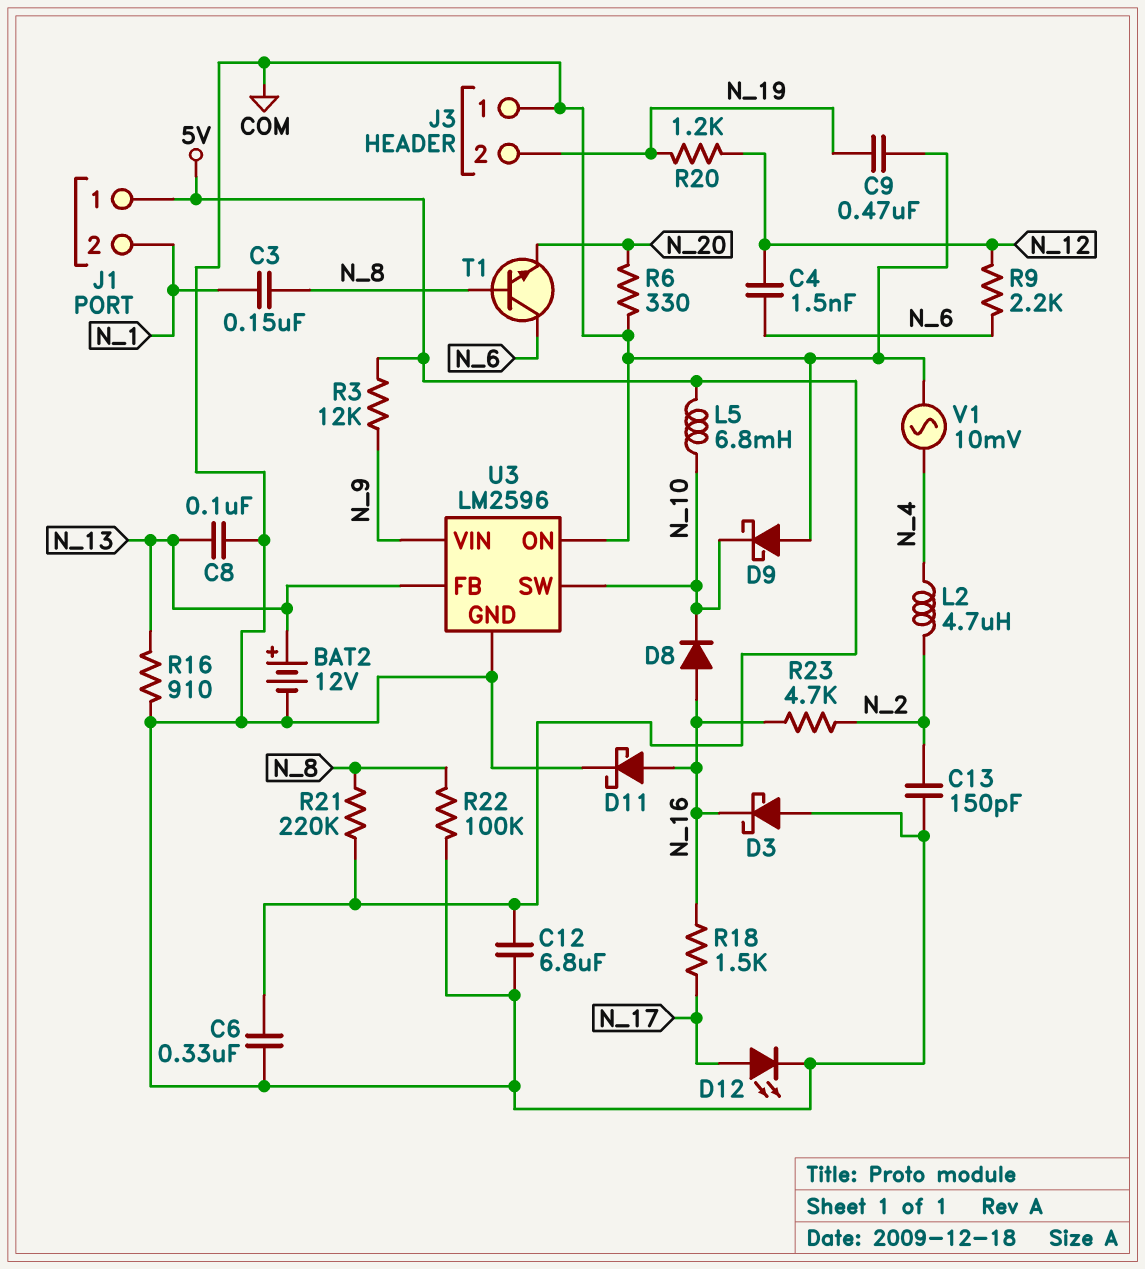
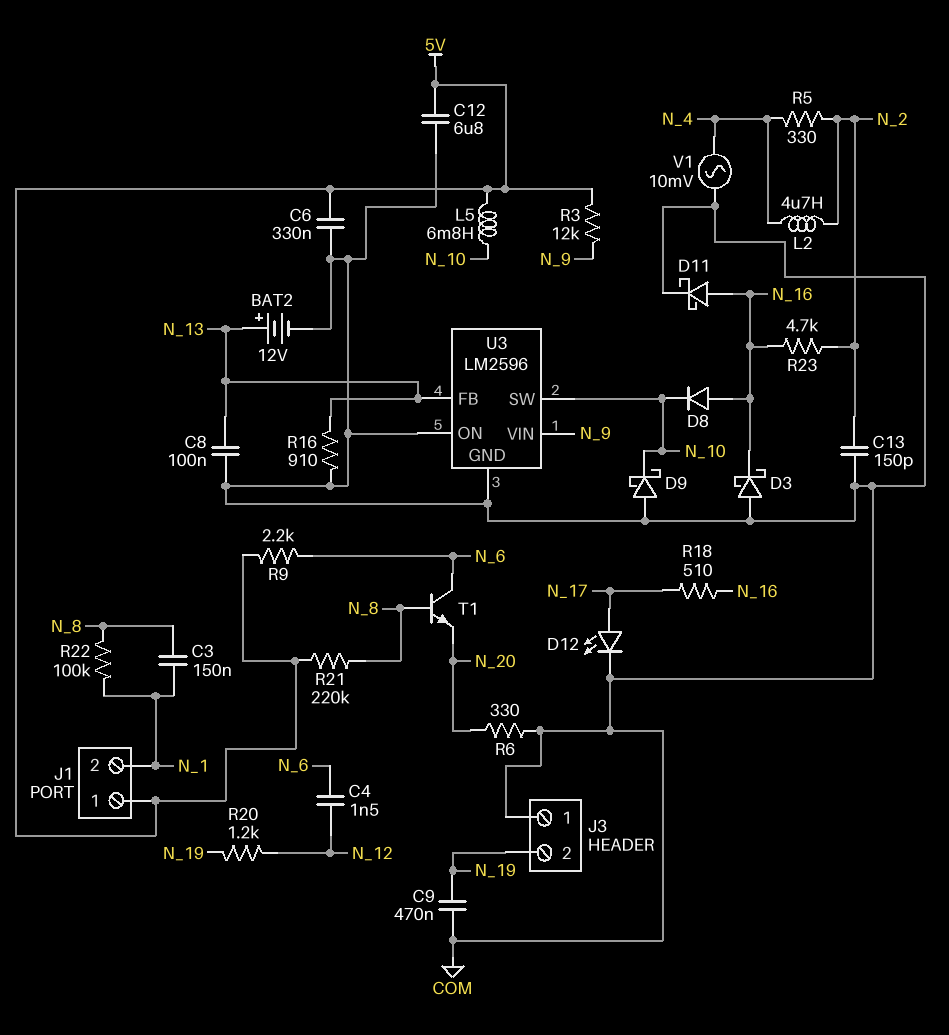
R5: none -> 330 (N_2, N_4)
R9: 2.2k (N_6, N_12) -> 2.2k (5V, N_6)
R18: 1.5k (N_16, N_17) -> 510 (N_16, N_17)
R22: 100k (COM, N_8) -> 100k (N_1, N_8)

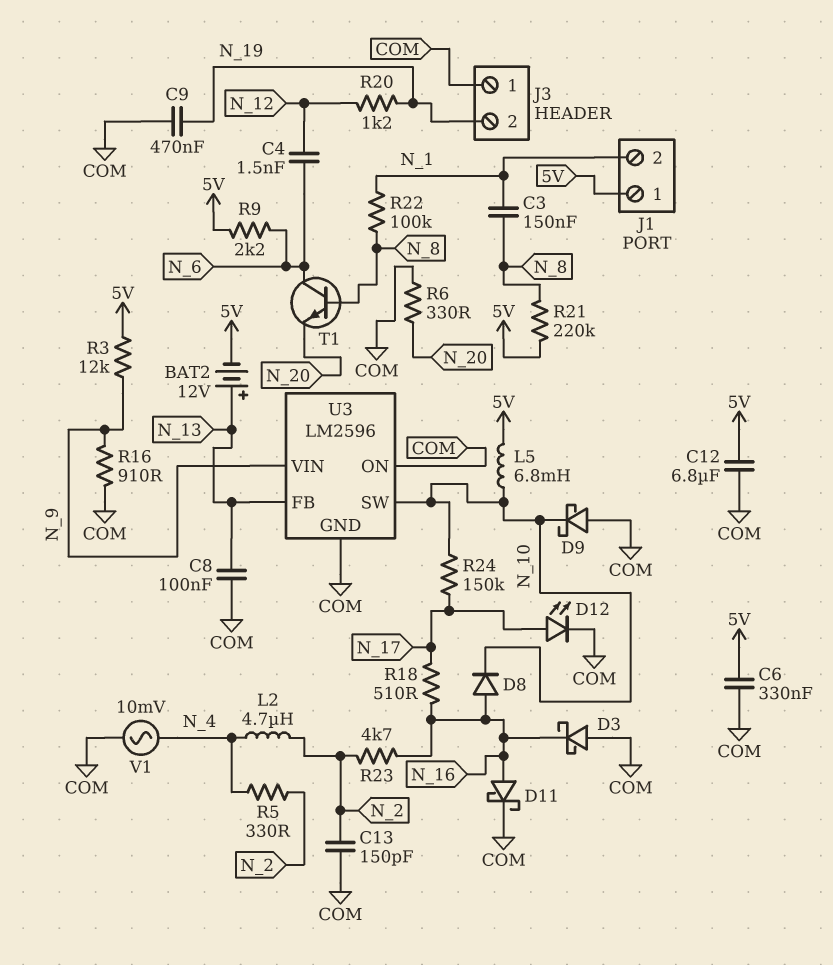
BAT2: 12V (plus N_13, minus COM) -> 12V (plus N_13, minus 5V)
R16: 910 (COM, N_13) -> 910 (COM, N_9)
R24: none -> 150k (N_10, N_17)

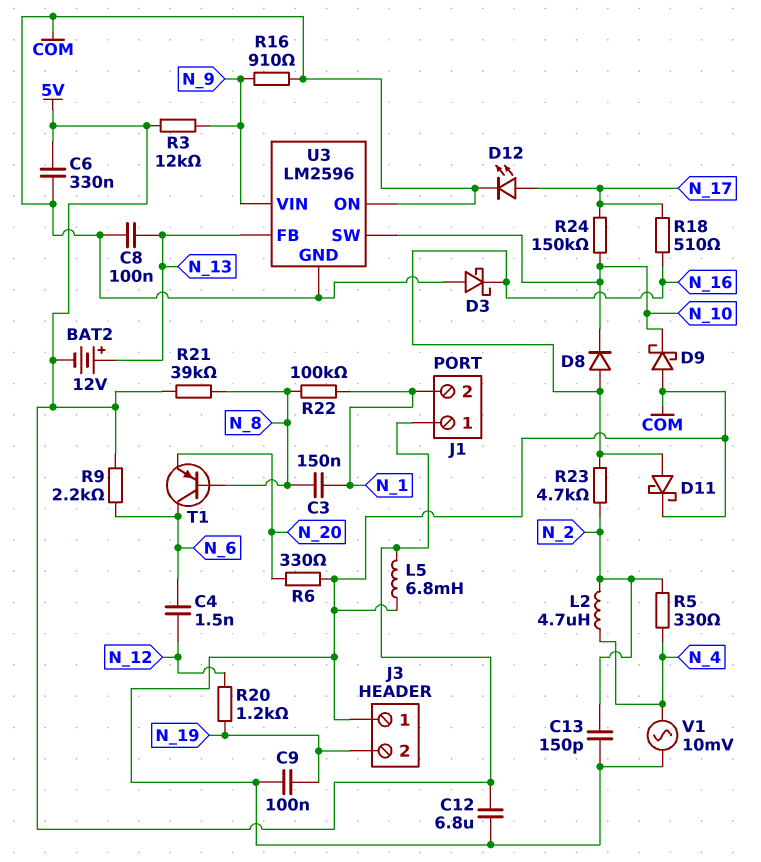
C9: 470nF (COM, N_19) -> 100nF (COM, N_19)
L5: 6.8mH (5V, N_10) -> 6.8mH (5V, COM)
R21: 220k (5V, N_8) -> 39k (5V, N_8)
T1: NPN (B N_8, C N_6, E N_20) -> PNP (B N_8, C N_6, E N_20)

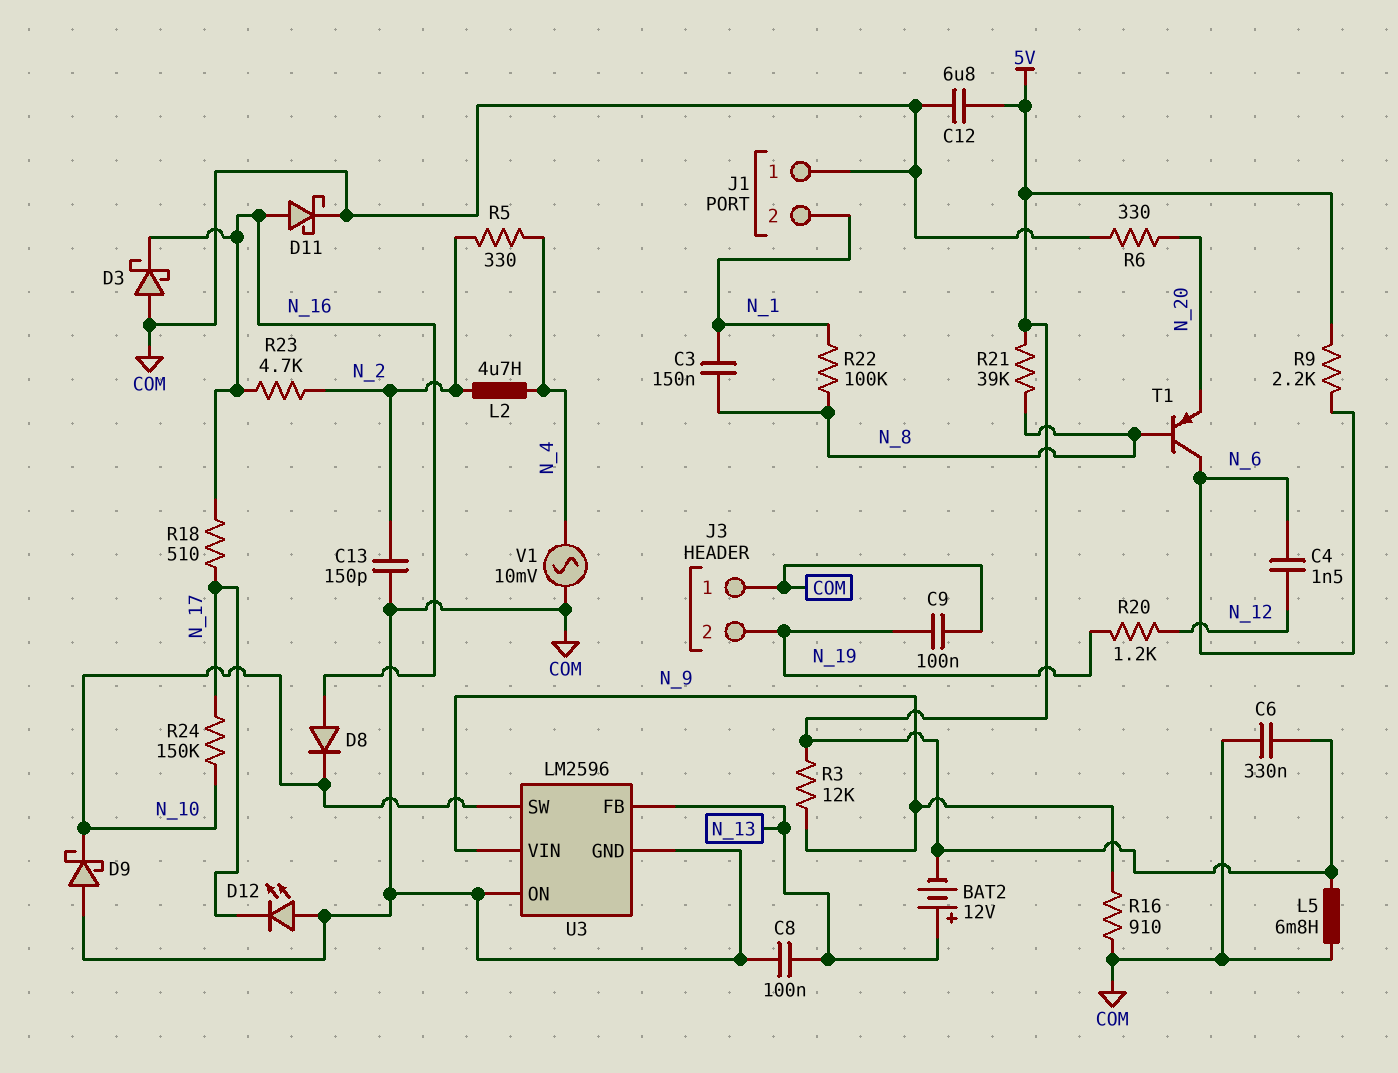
D12: LED (A N_17, K COM) -> LED (A COM, K N_17)
J1 pin 1: 5V -> COM

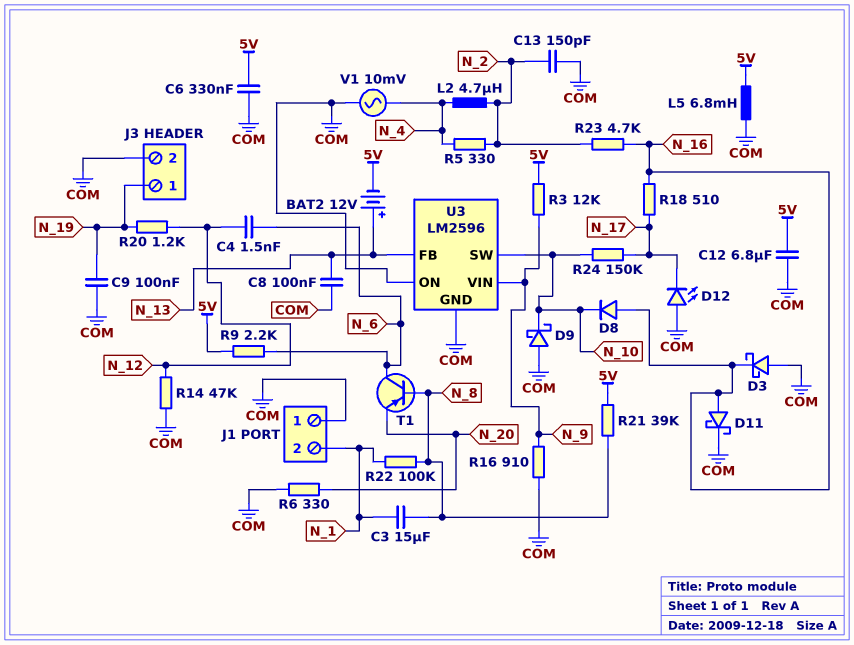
C3: 150nF (N_1, N_8) -> 15uF (N_1, N_8)
J3 pin 1: COM -> N_19
J3 pin 2: N_19 -> COM
R14: none -> 47k (COM, N_12)

